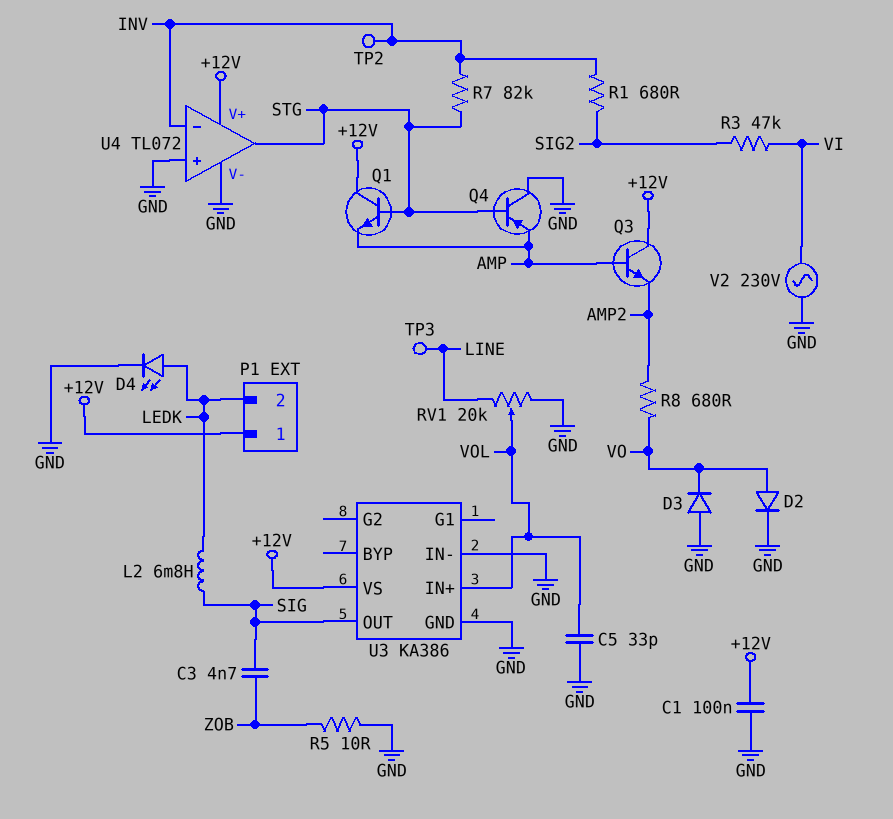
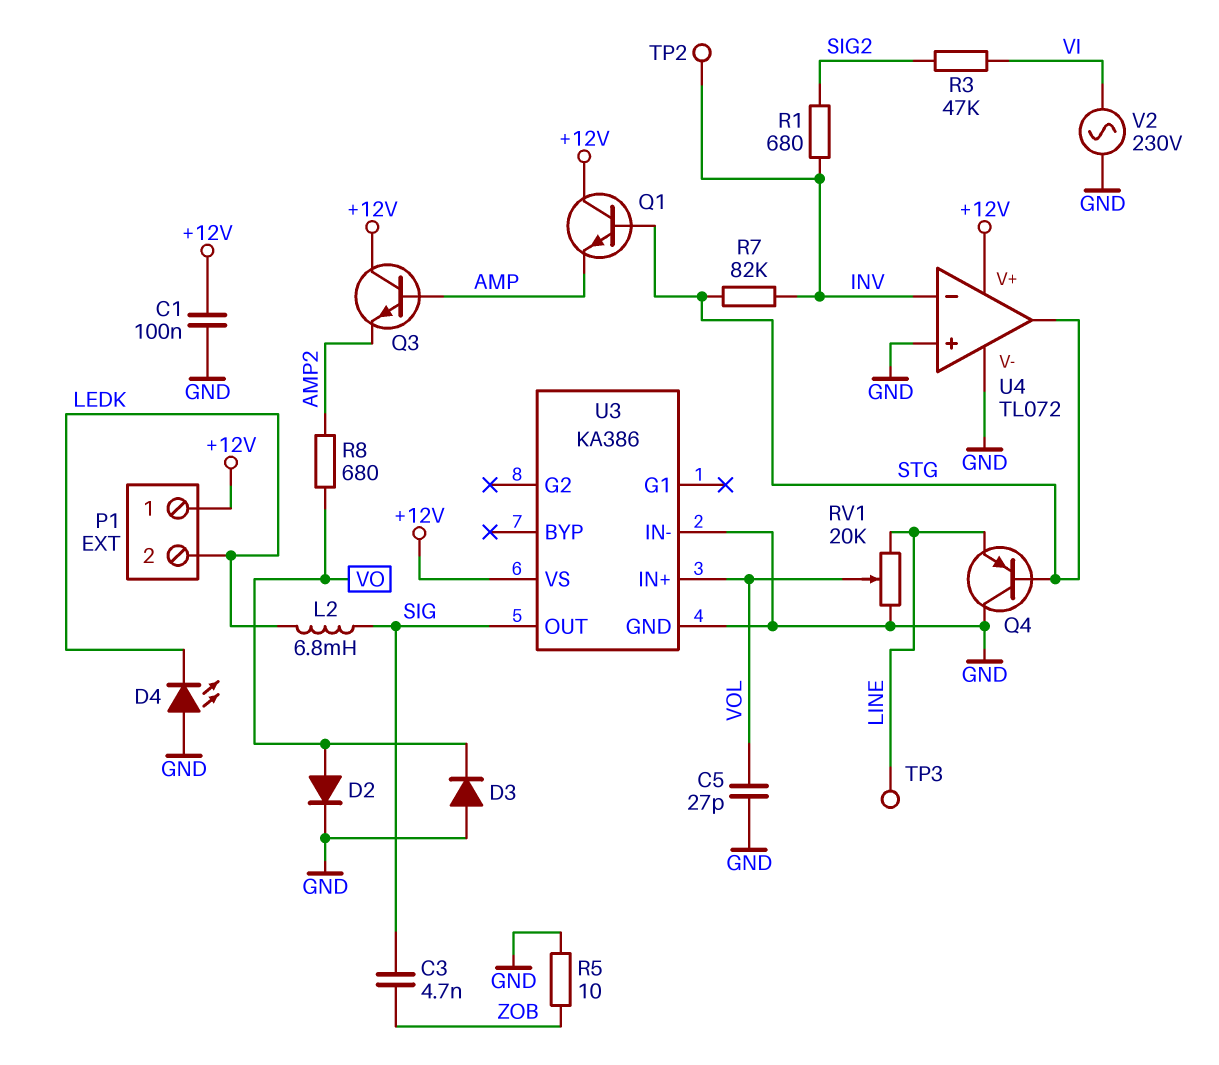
C5: 33pF (GND, VOL) -> 27pF (GND, VOL)
D4: LED (A LEDK, K GND) -> LED (A GND, K LEDK)
Q4: PNP (B STG, C GND, E AMP) -> PNP (B STG, C GND, E LINE)

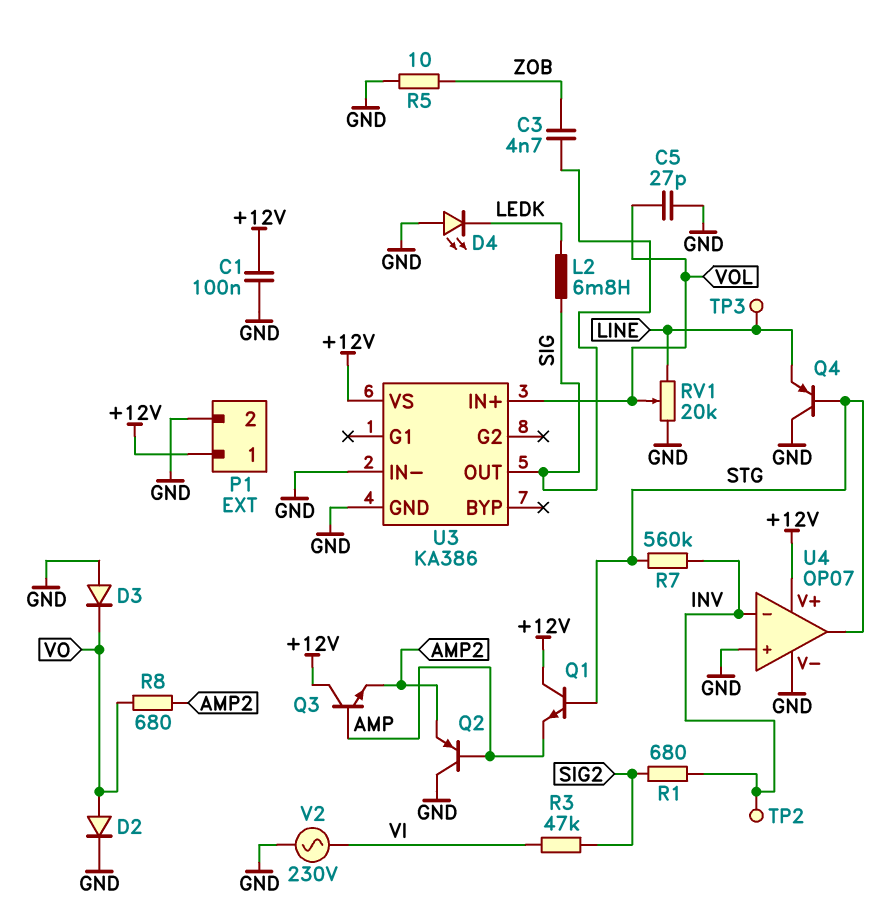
P1 pin 2: LEDK -> GND
Q2: none -> PNP (B AMP, C GND, E AMP2)
R7: 82k (INV, STG) -> 560k (INV, STG)
U4: TL072 -> OP07

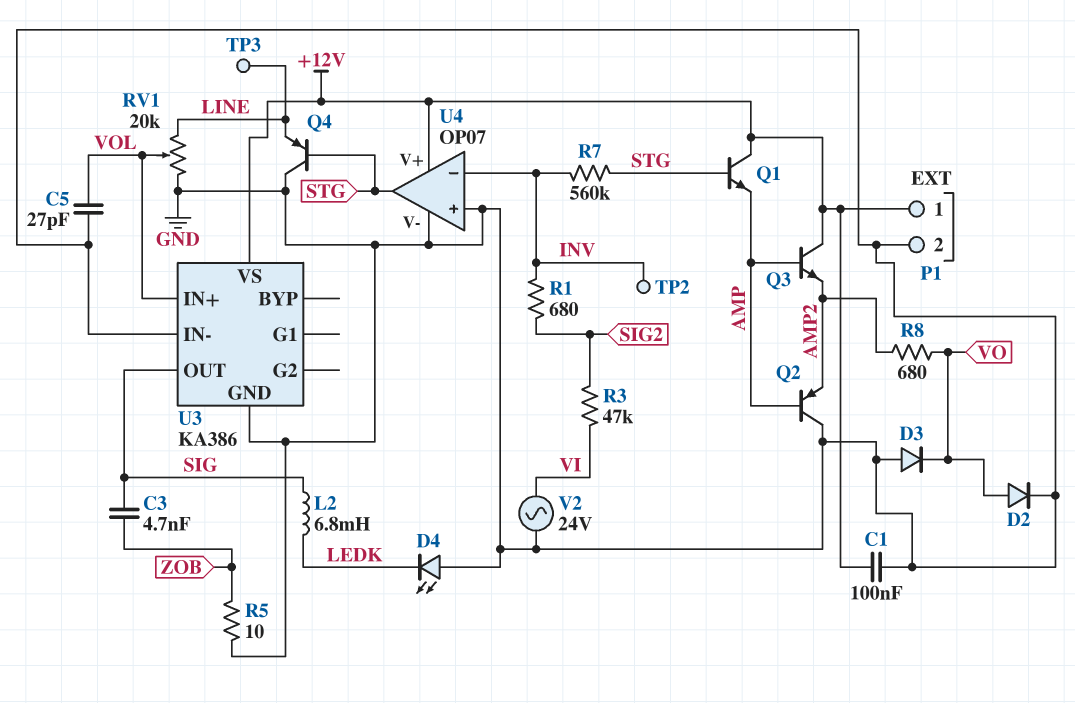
V2: AC 230V (GND, VI) -> AC 24V (GND, VI)

